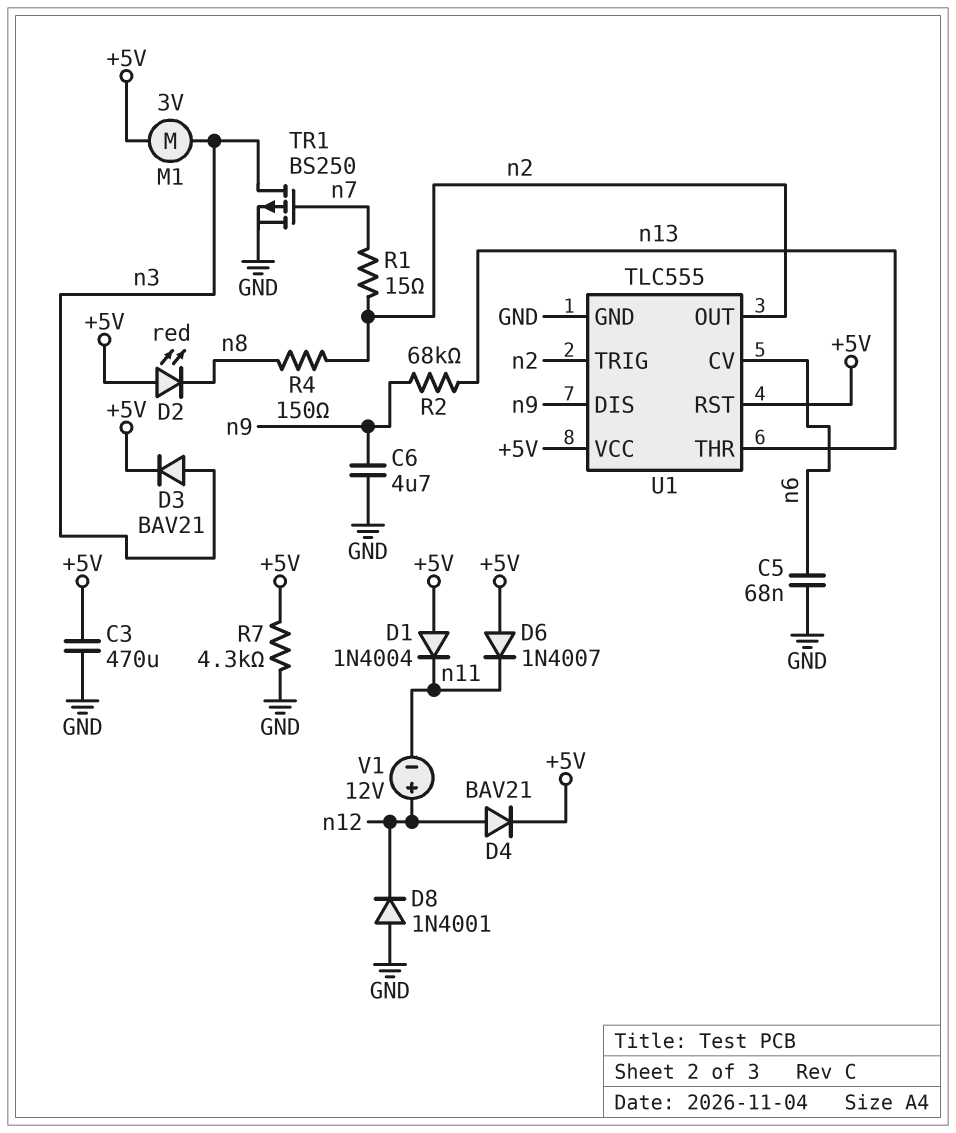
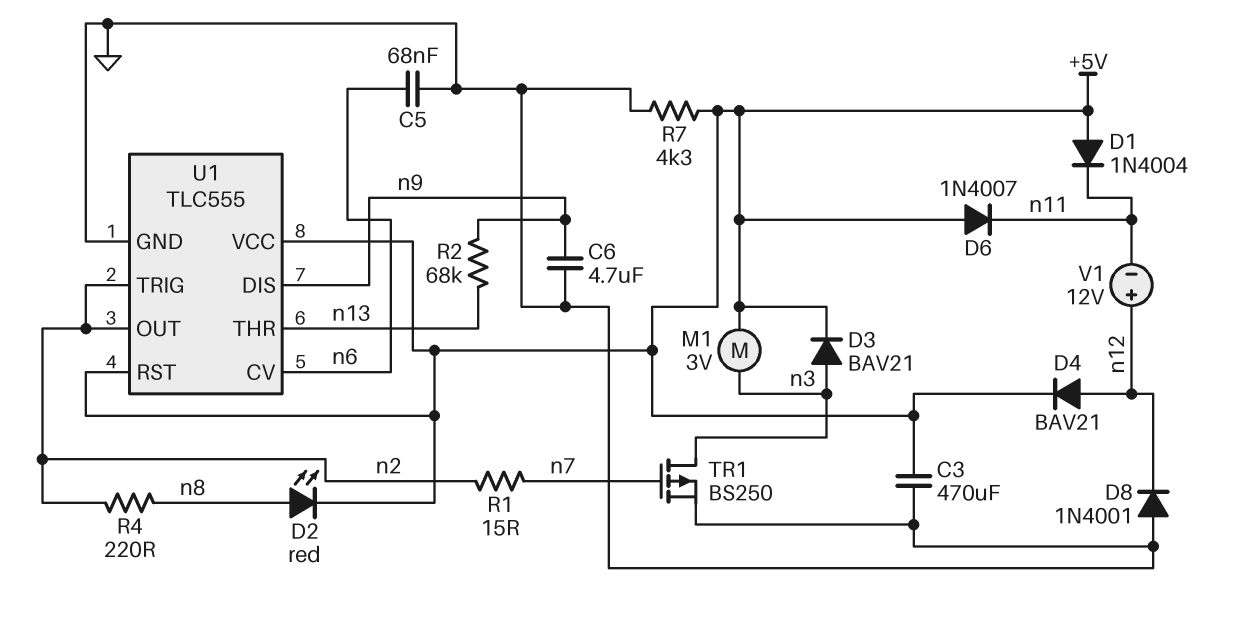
D2: LED red (A +5V, K n8) -> LED red (A n8, K +5V)
R4: 150 (n2, n8) -> 220 (n2, n8)

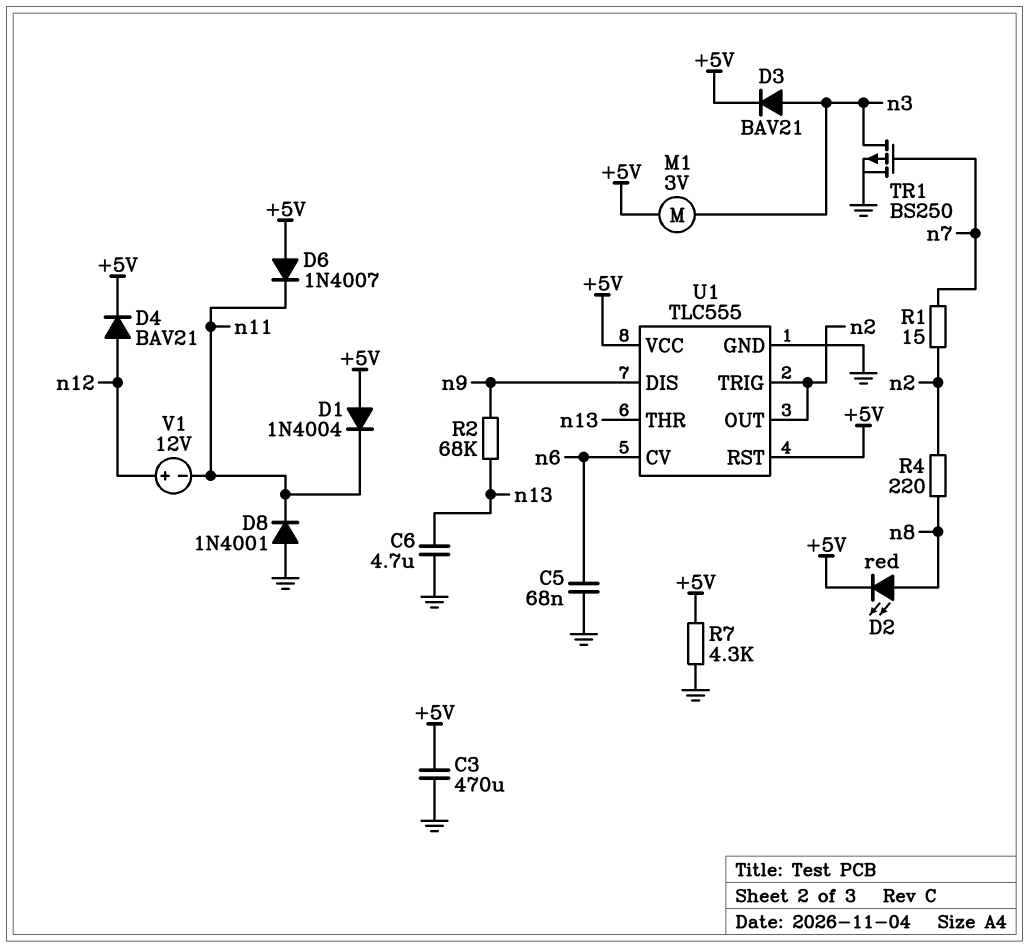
C6: 4.7uF (GND, n9) -> 4.7uF (GND, n13)
D8: diode 1N4001 (A GND, K n12) -> diode 1N4001 (A GND, K n11)

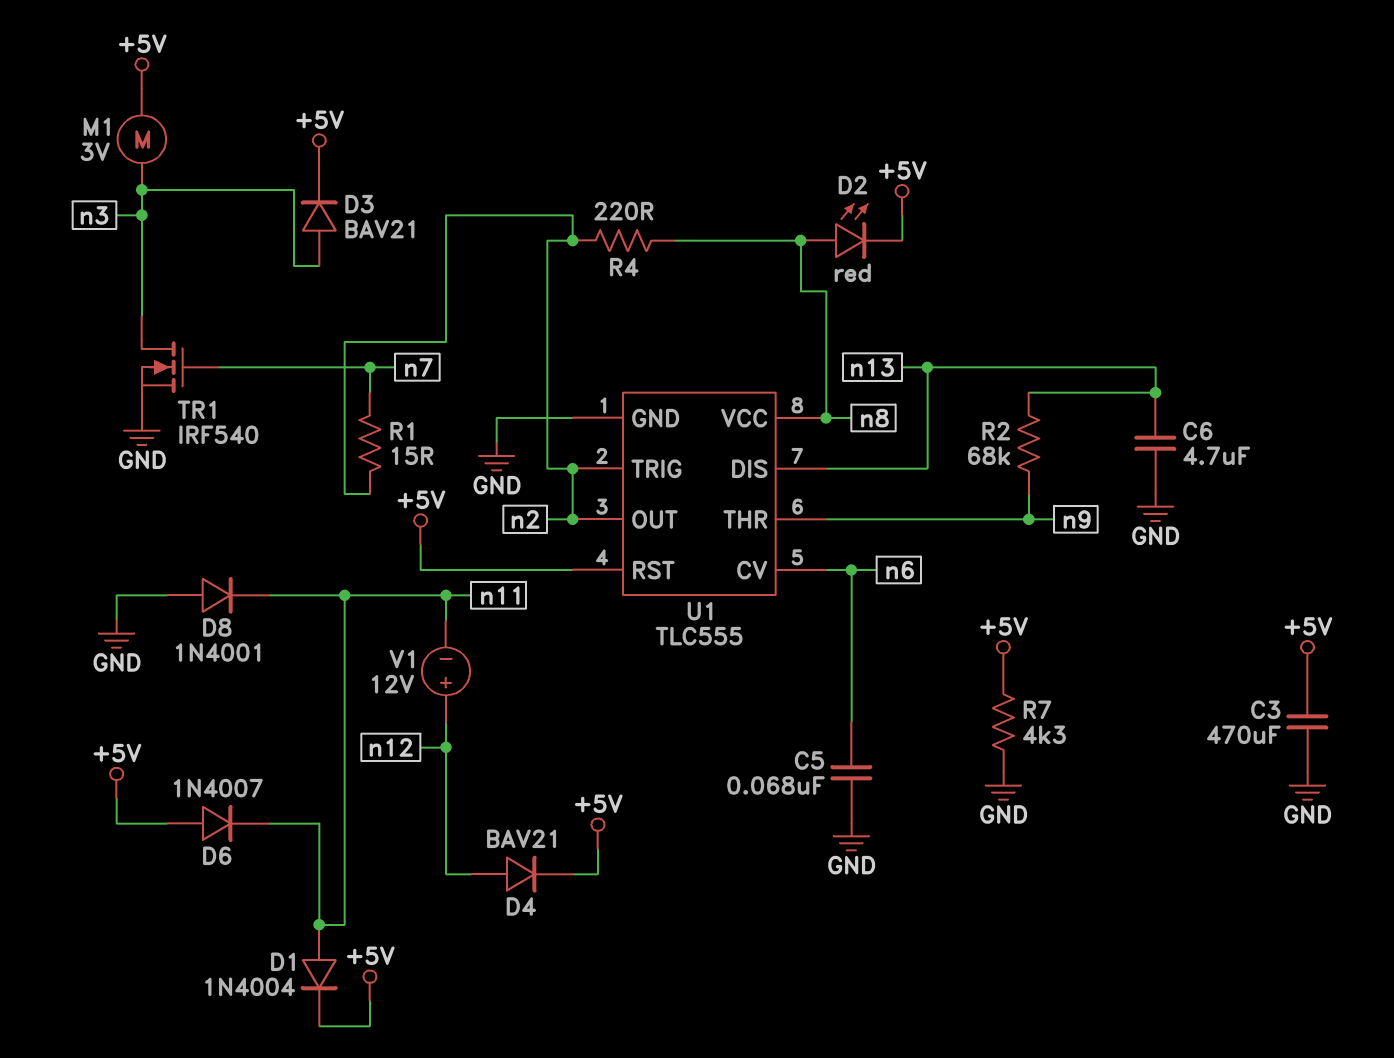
D1: diode 1N4004 (A +5V, K n11) -> diode 1N4004 (A n11, K +5V)
TR1: PMOS BS250 (G n7, D n3, S GND) -> NMOS IRF540 (G n7, D n3, S GND)
U1 pin DIS: n9 -> n13
U1 pin THR: n13 -> n9
U1 pin VCC: +5V -> n8

